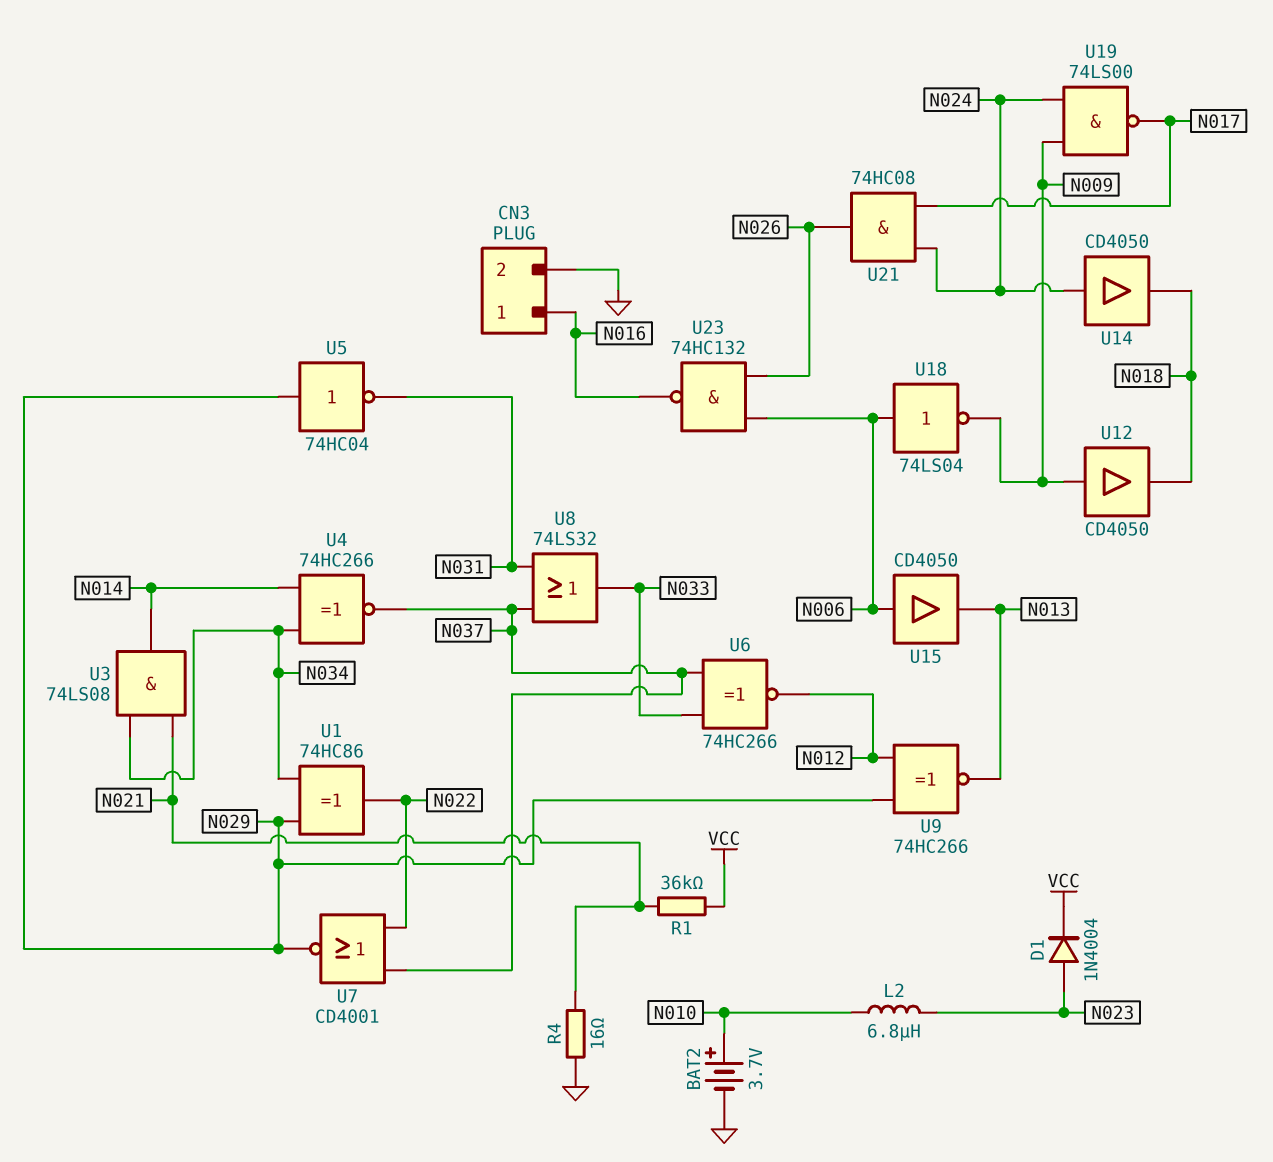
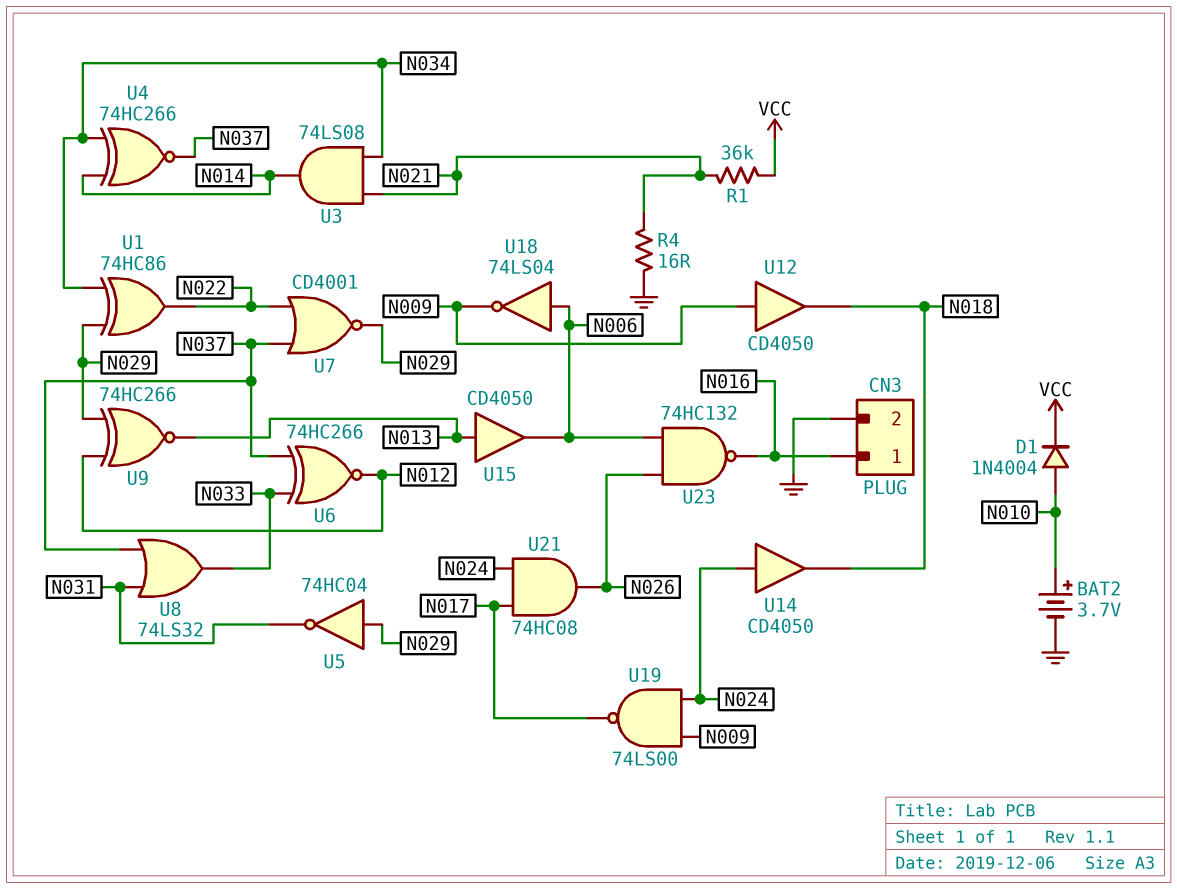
D1: diode 1N4004 (A N023, K VCC) -> diode 1N4004 (A N010, K VCC)
L2: 6.8uH (N010, N023) -> none
U15: buffer CD4050 (in N006, out N013) -> buffer CD4050 (in N013, out N006)

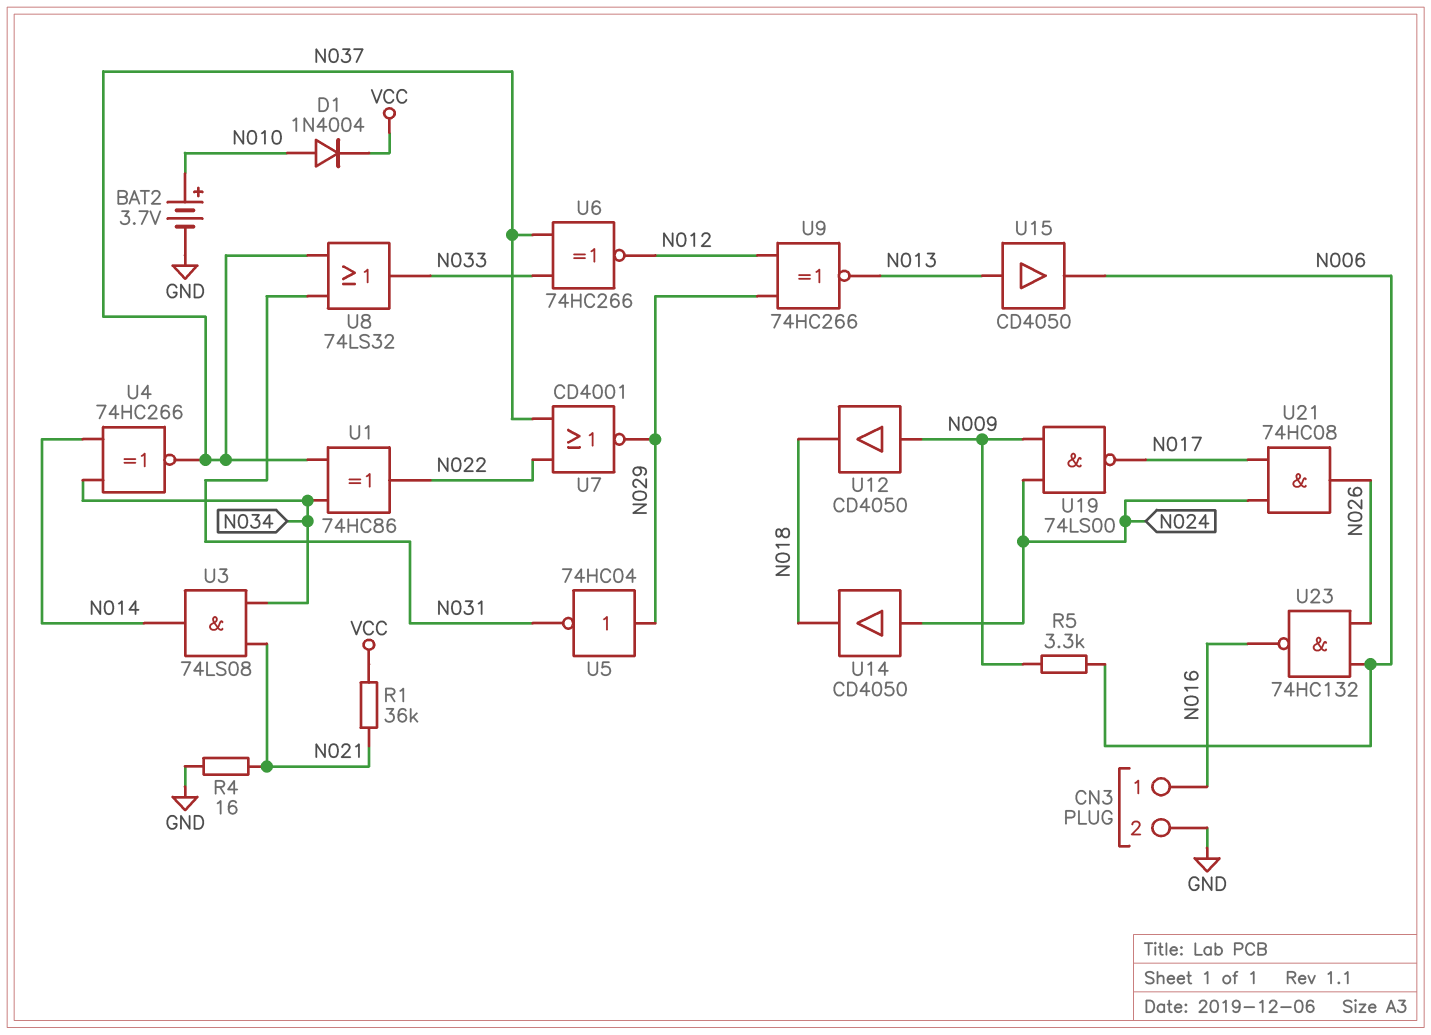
R5: none -> 3.3k (N006, N009)
U1: XOR 74HC86 (in N029, in N034, out N022) -> XOR 74HC86 (in N034, in N037, out N022)
U18: NOT 74LS04 (in N006, out N009) -> none

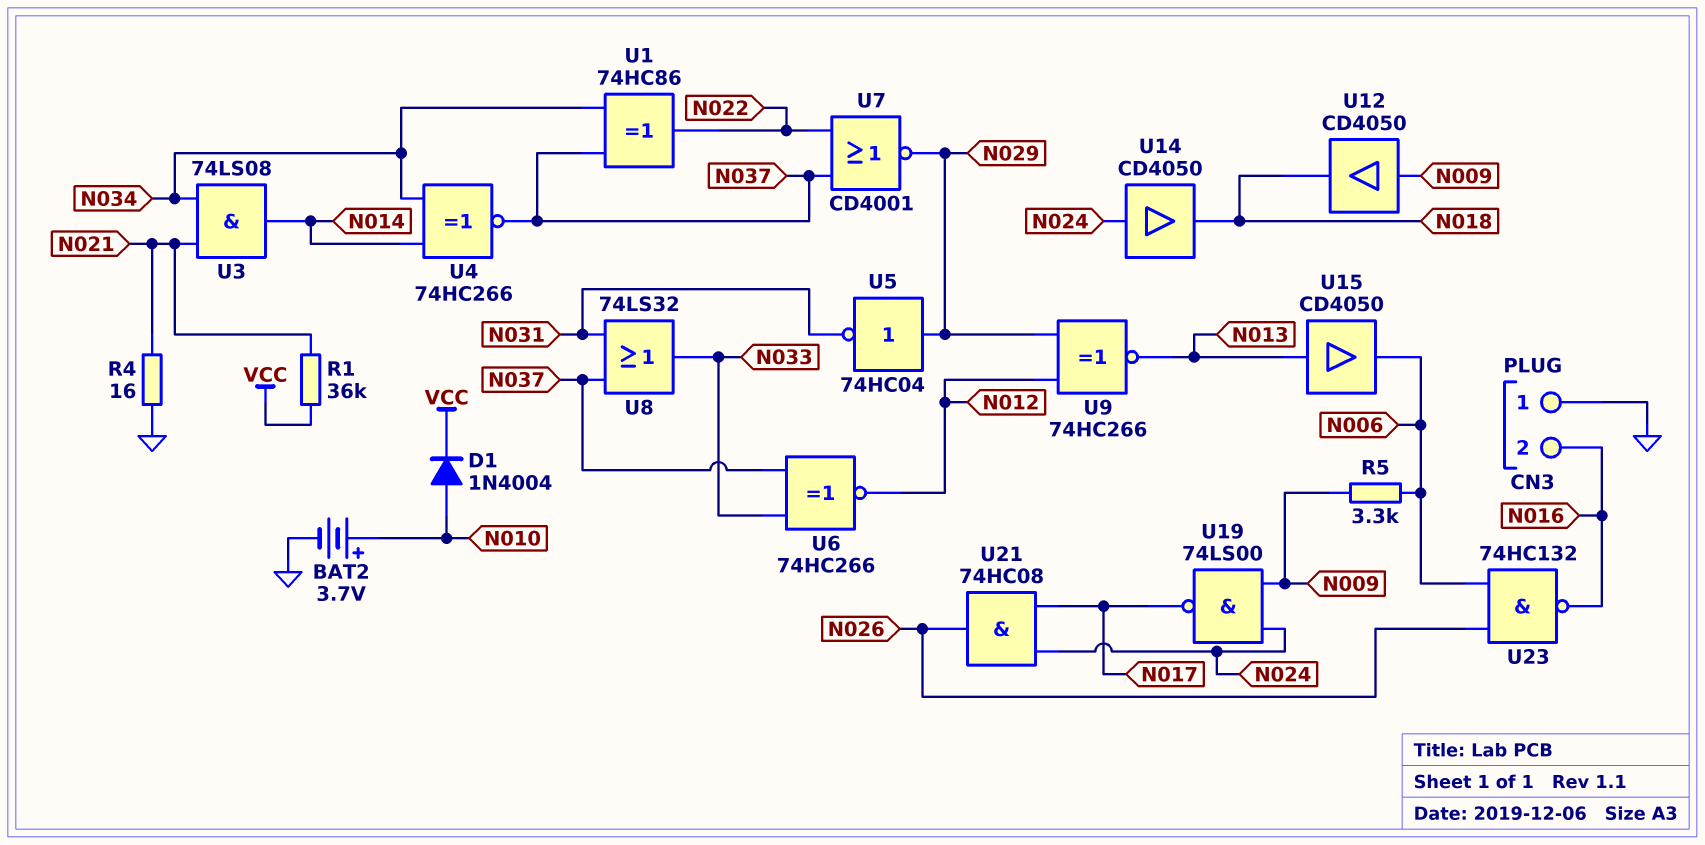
CN3 pin 1: N016 -> GND
CN3 pin 2: GND -> N016

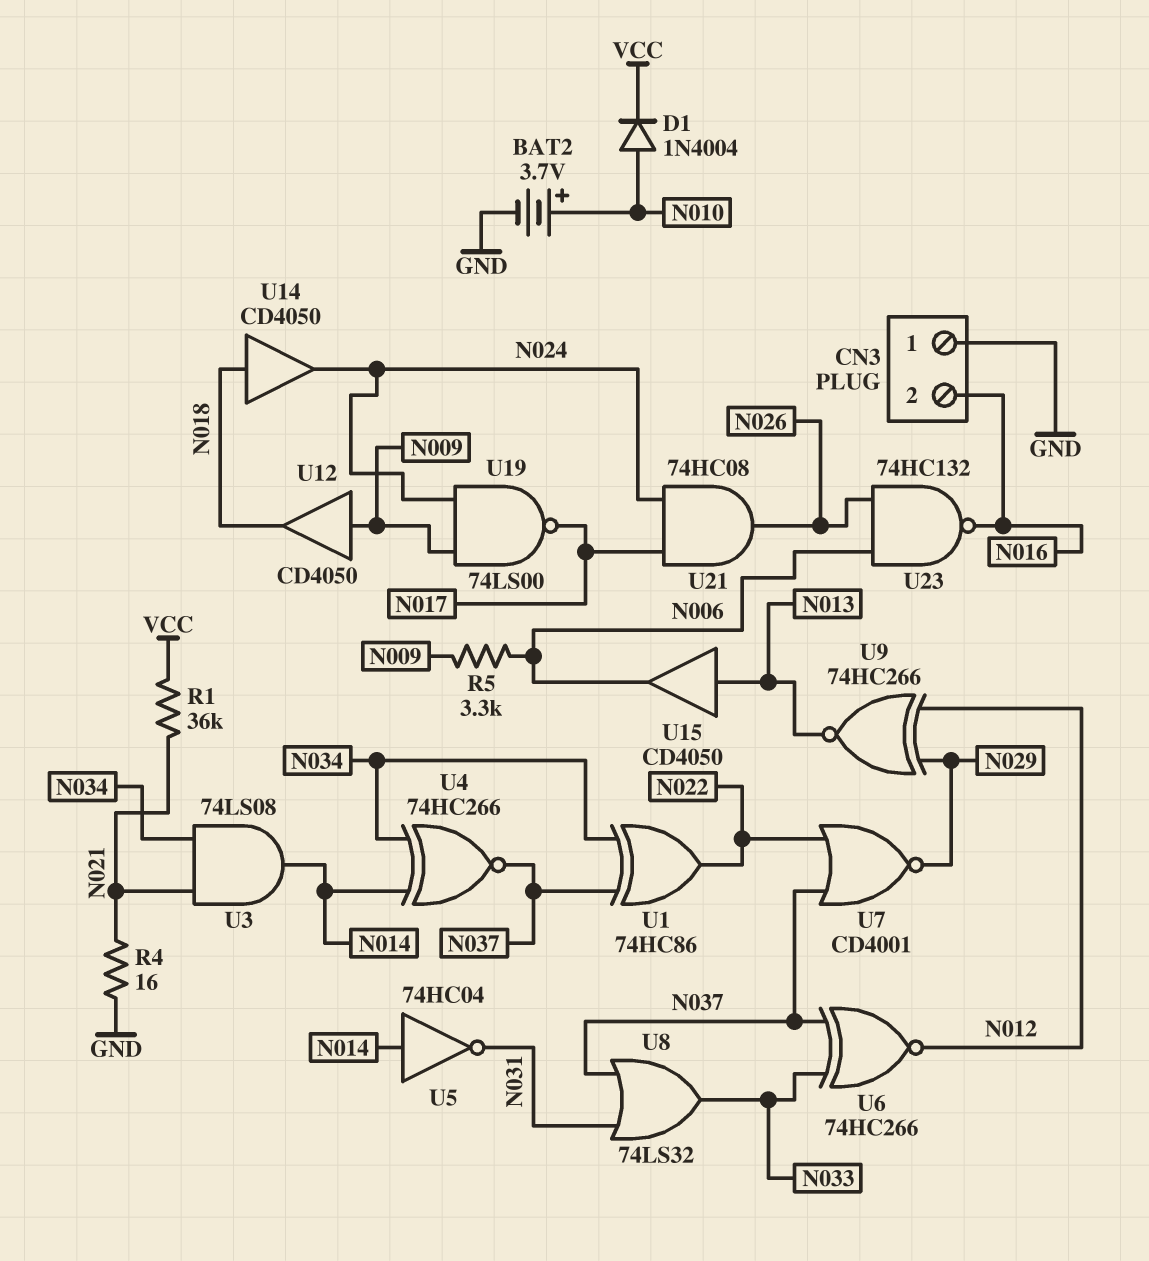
U5: NOT 74HC04 (in N029, out N031) -> NOT 74HC04 (in N014, out N031)
U14: buffer CD4050 (in N024, out N018) -> buffer CD4050 (in N018, out N024)

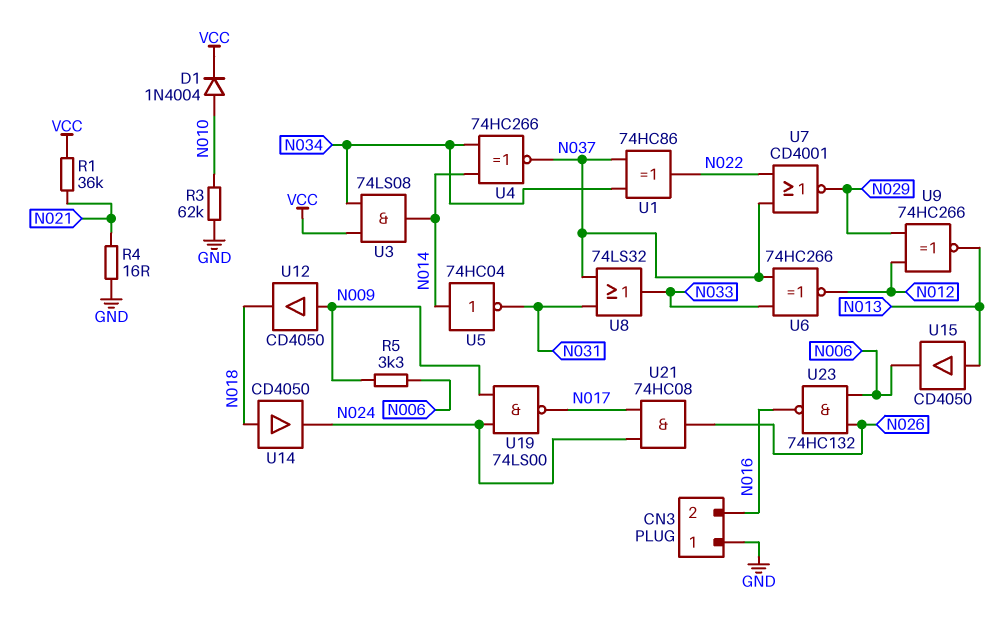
BAT2: 3.7V (plus N010, minus GND) -> none
R3: none -> 62k (GND, N010)
U3: AND 74LS08 (in N021, in N034, out N014) -> AND 74LS08 (in N034, in VCC, out N014)

